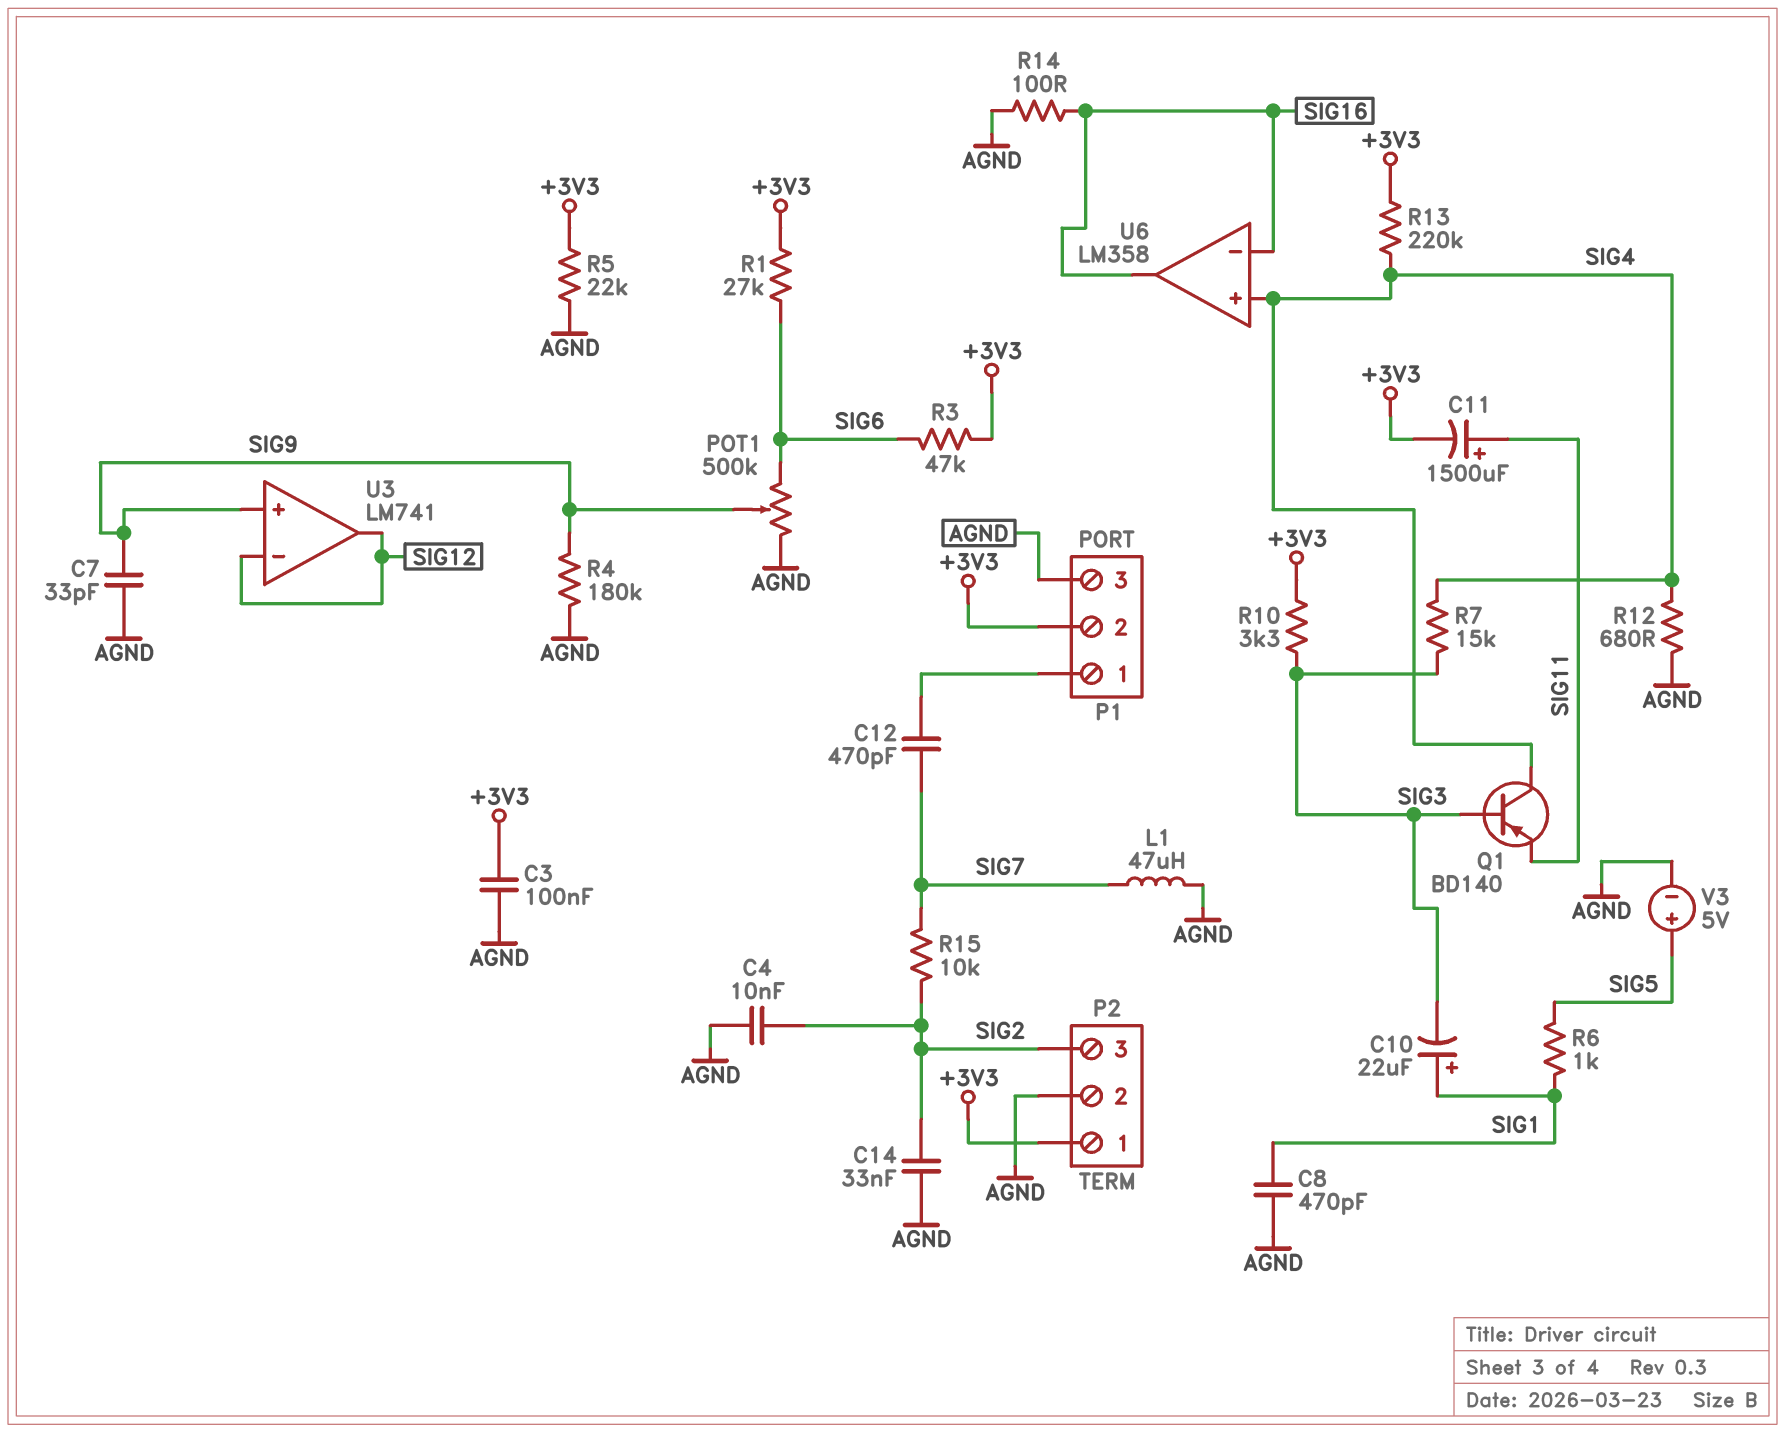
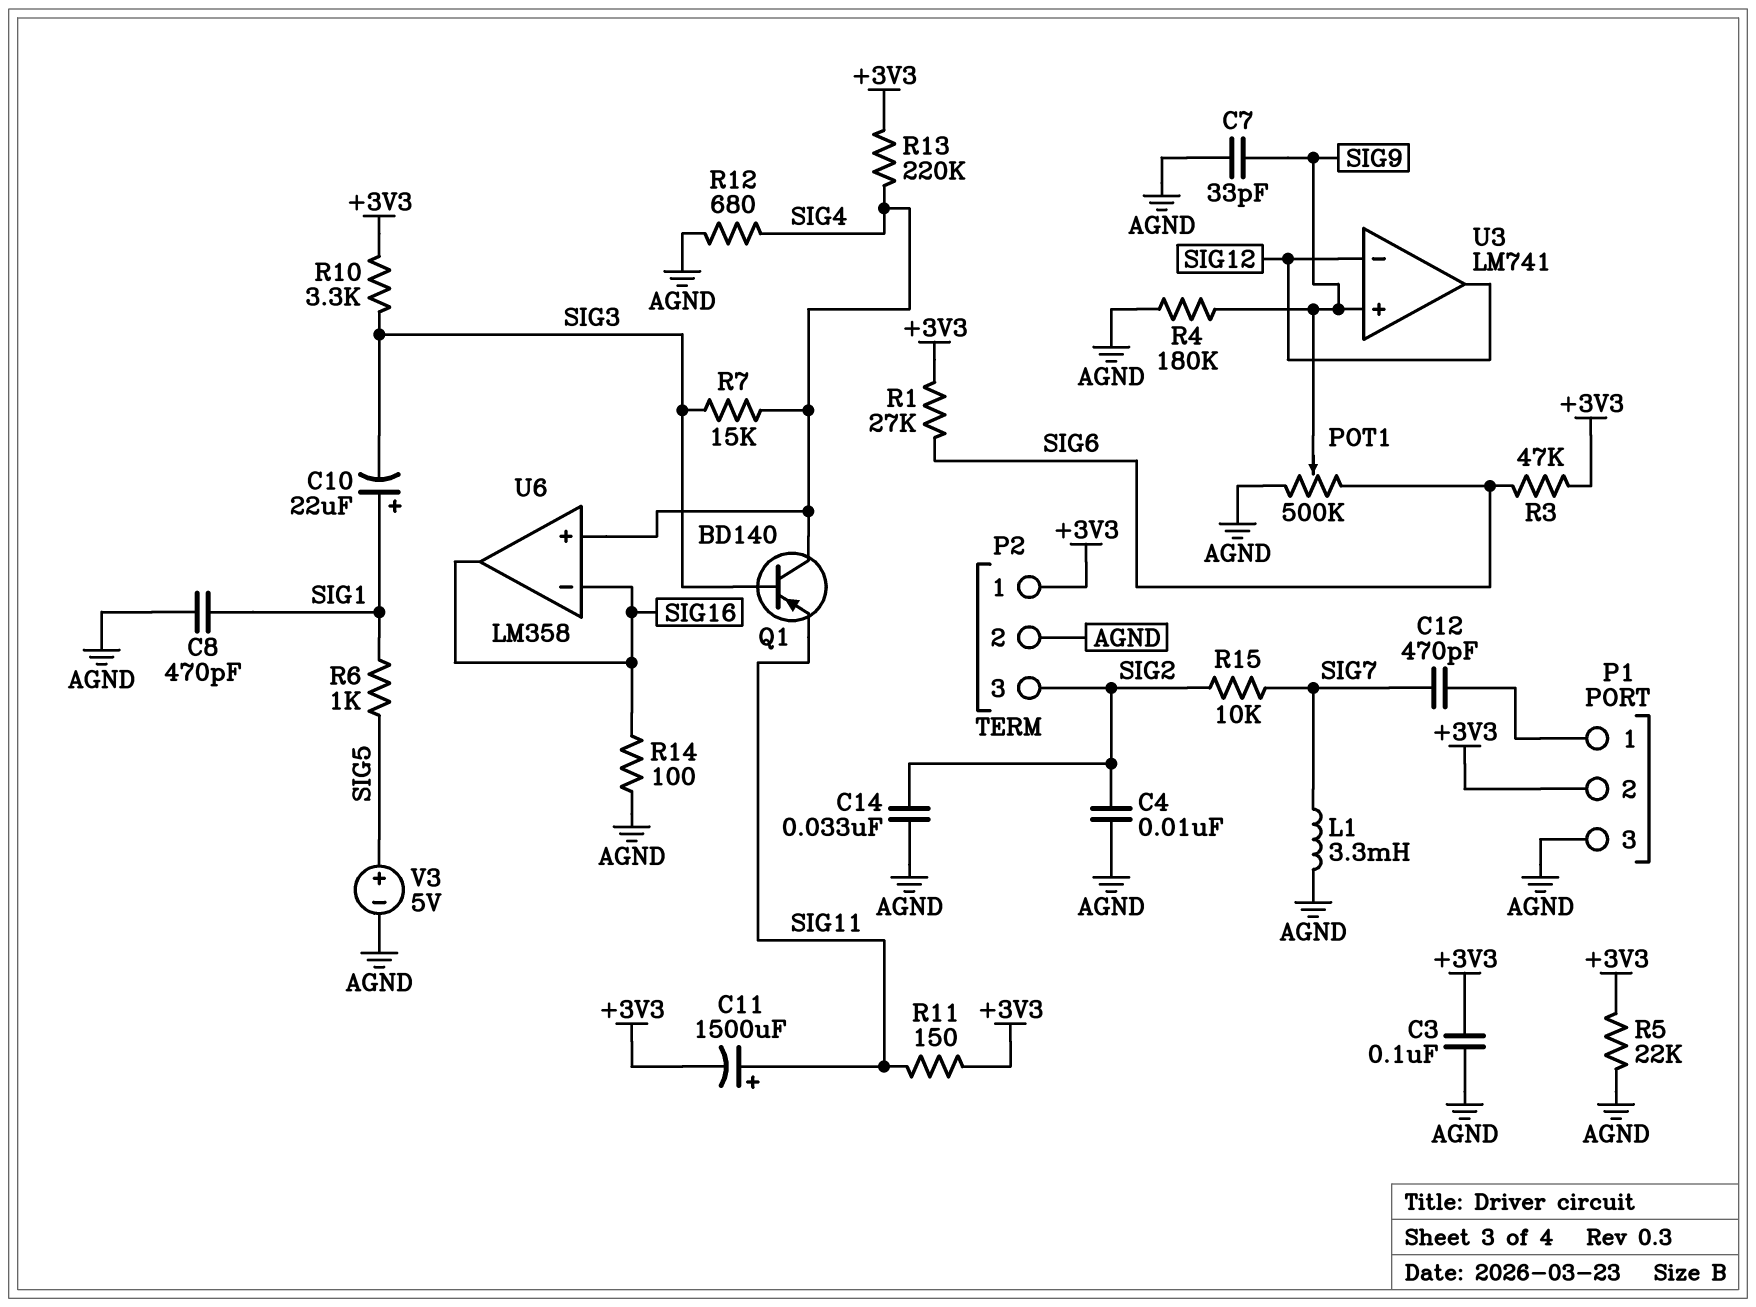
L1: 47uH (AGND, SIG7) -> 3.3mH (AGND, SIG7)
R11: none -> 150 (+3V3, SIG11)

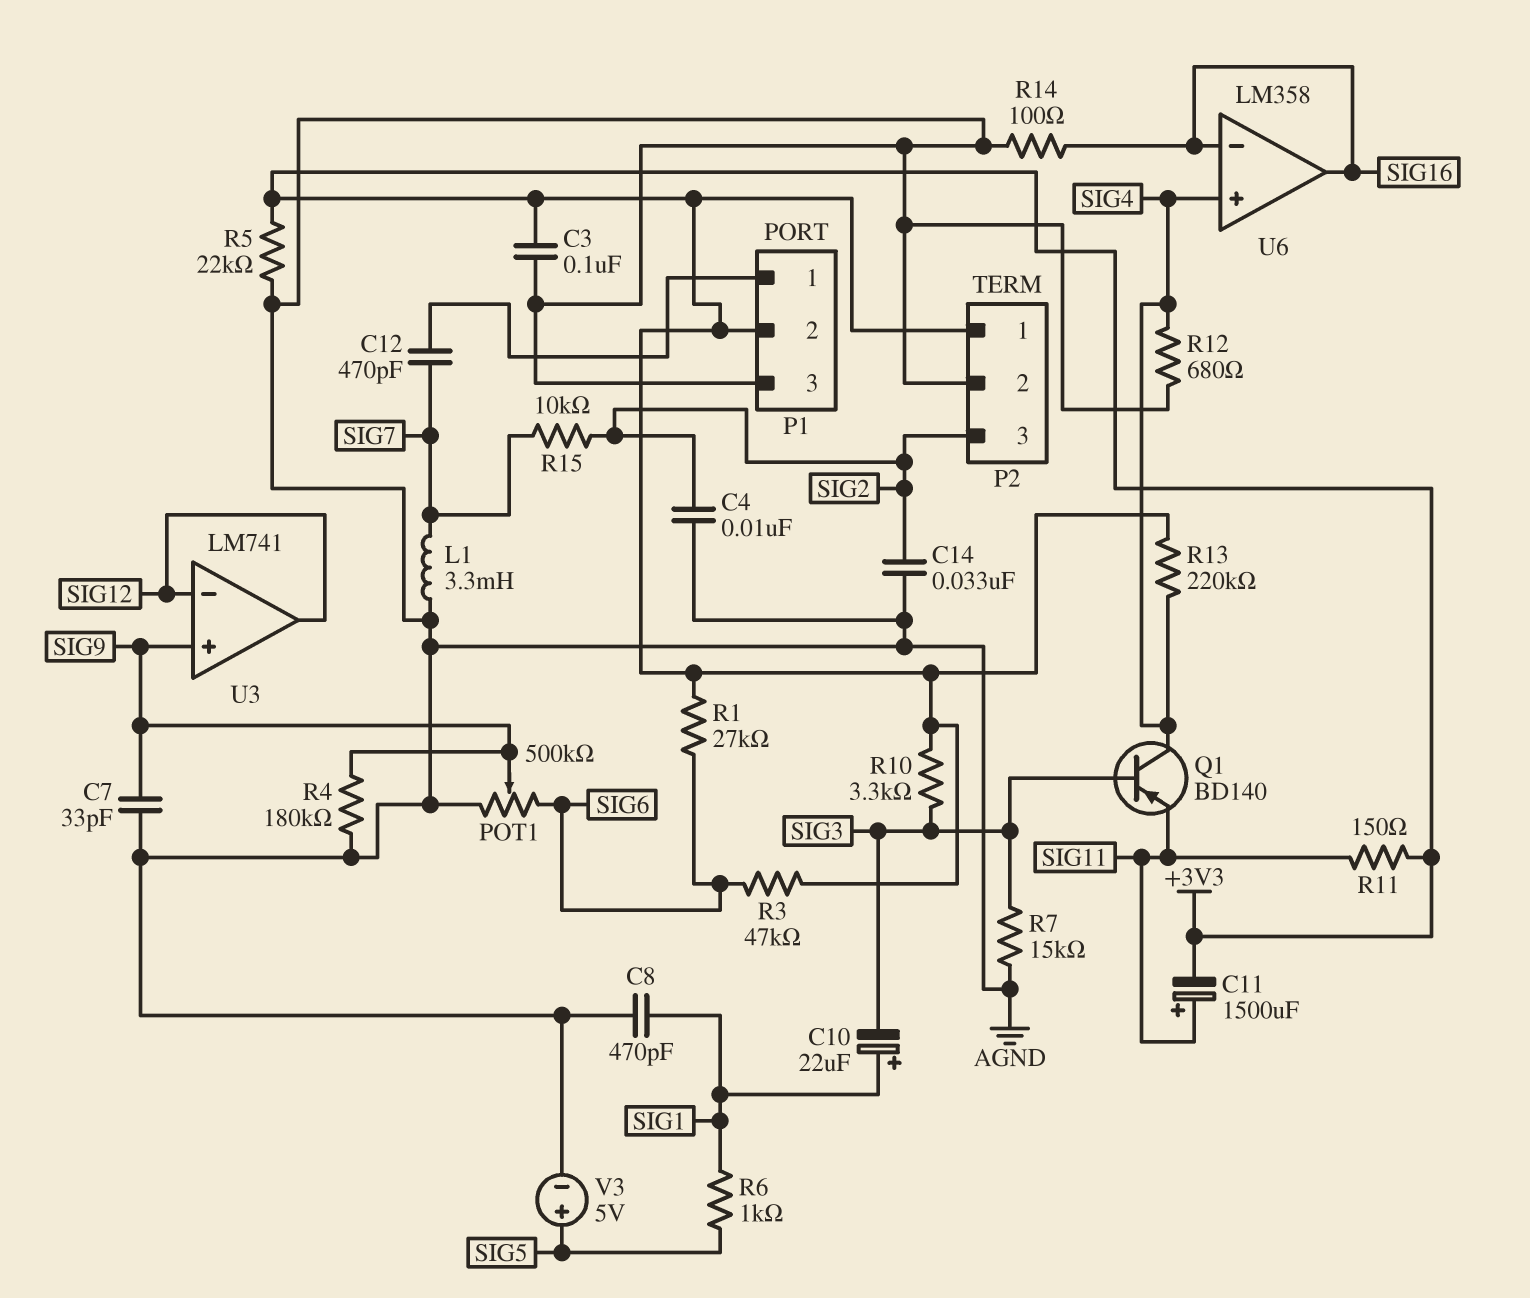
R7: 15k (SIG3, SIG4) -> 15k (AGND, SIG3)

